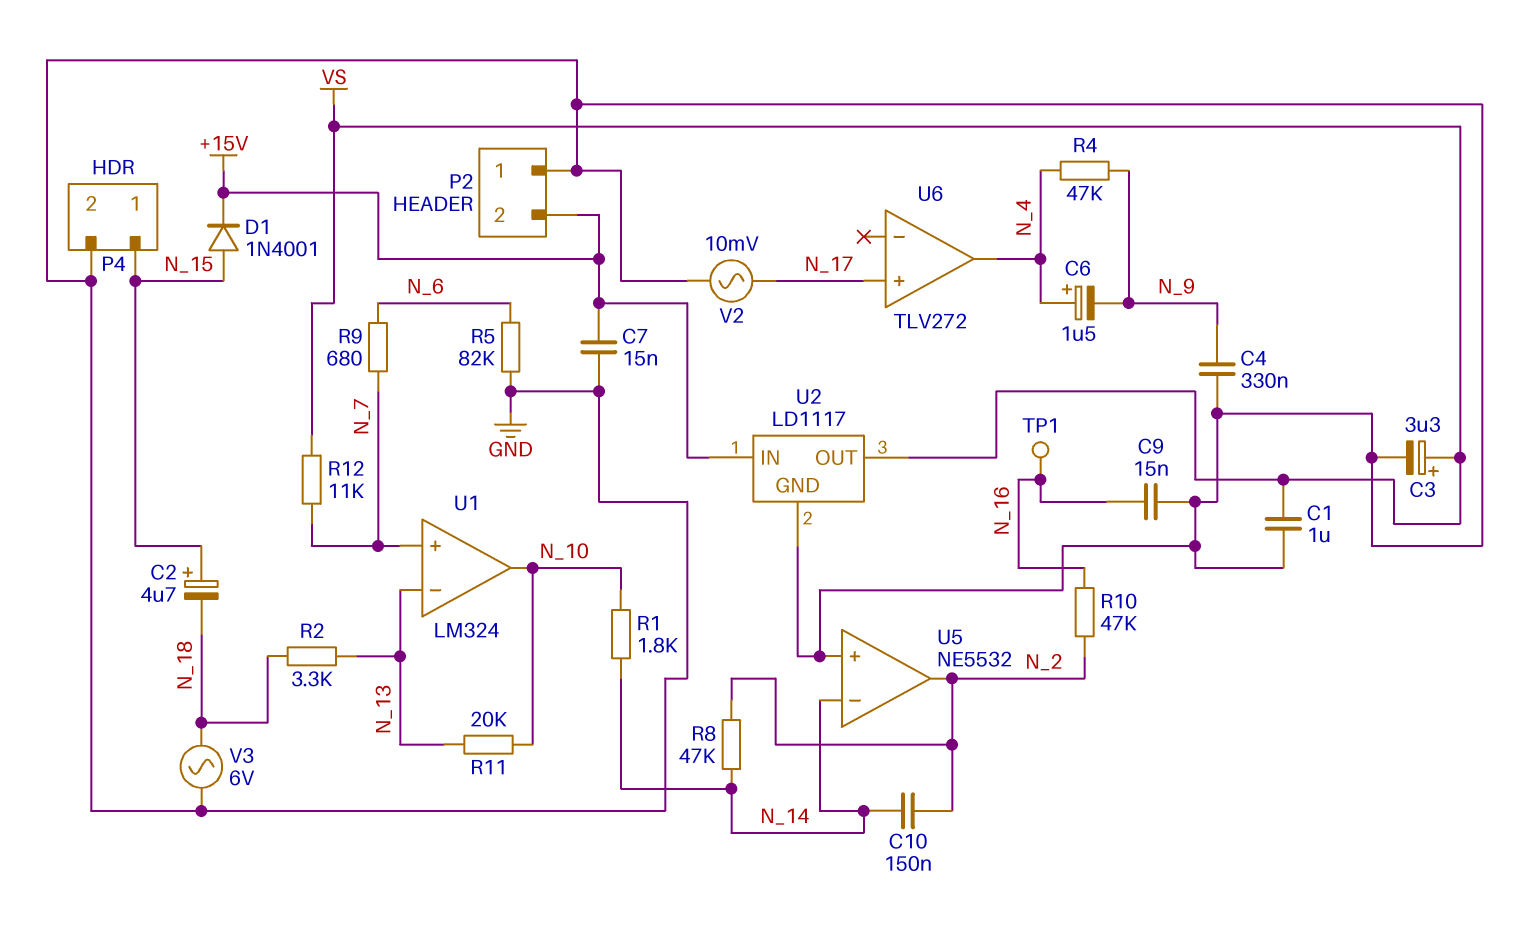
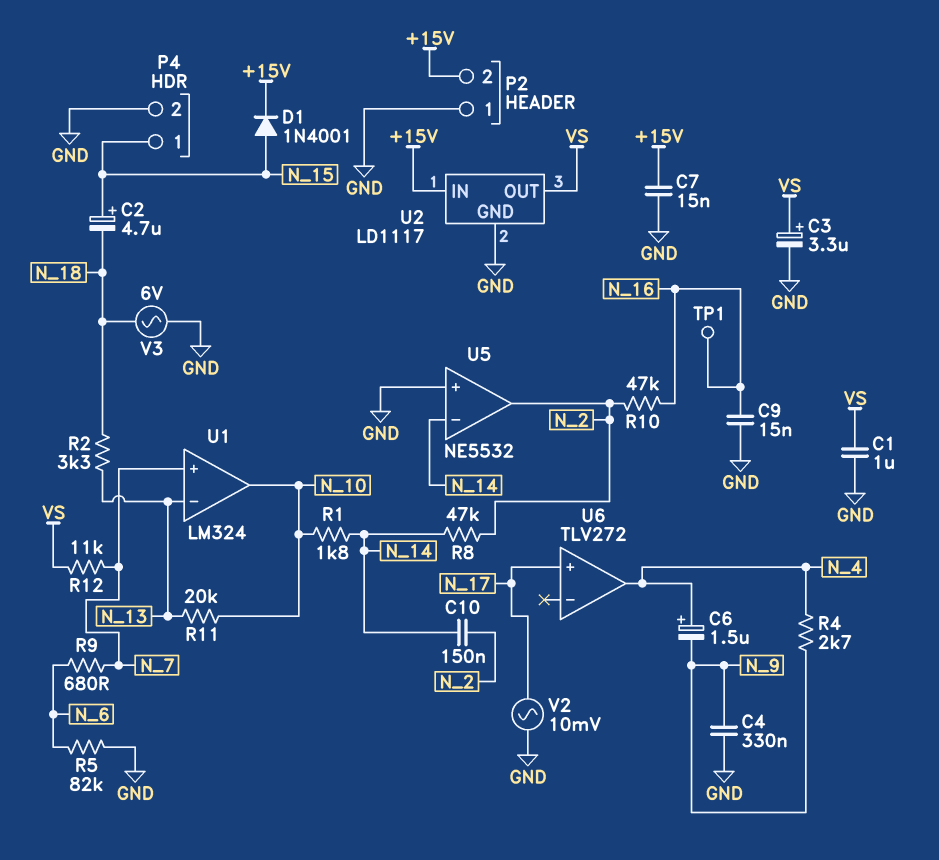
R4: 47k (N_4, N_9) -> 2.7k (N_4, N_9)

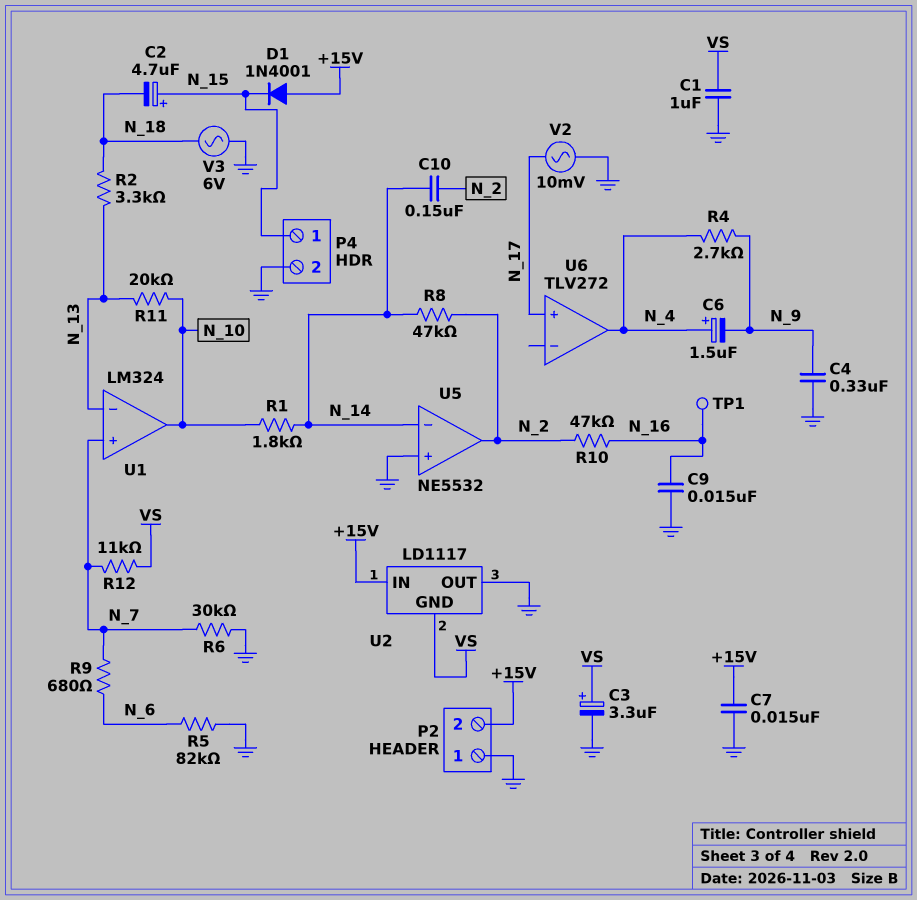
D1: diode 1N4001 (A N_15, K +15V) -> diode 1N4001 (A +15V, K N_15)
R6: none -> 30k (GND, N_7)
U2 pin GND: GND -> VS
U2 pin OUT: VS -> GND

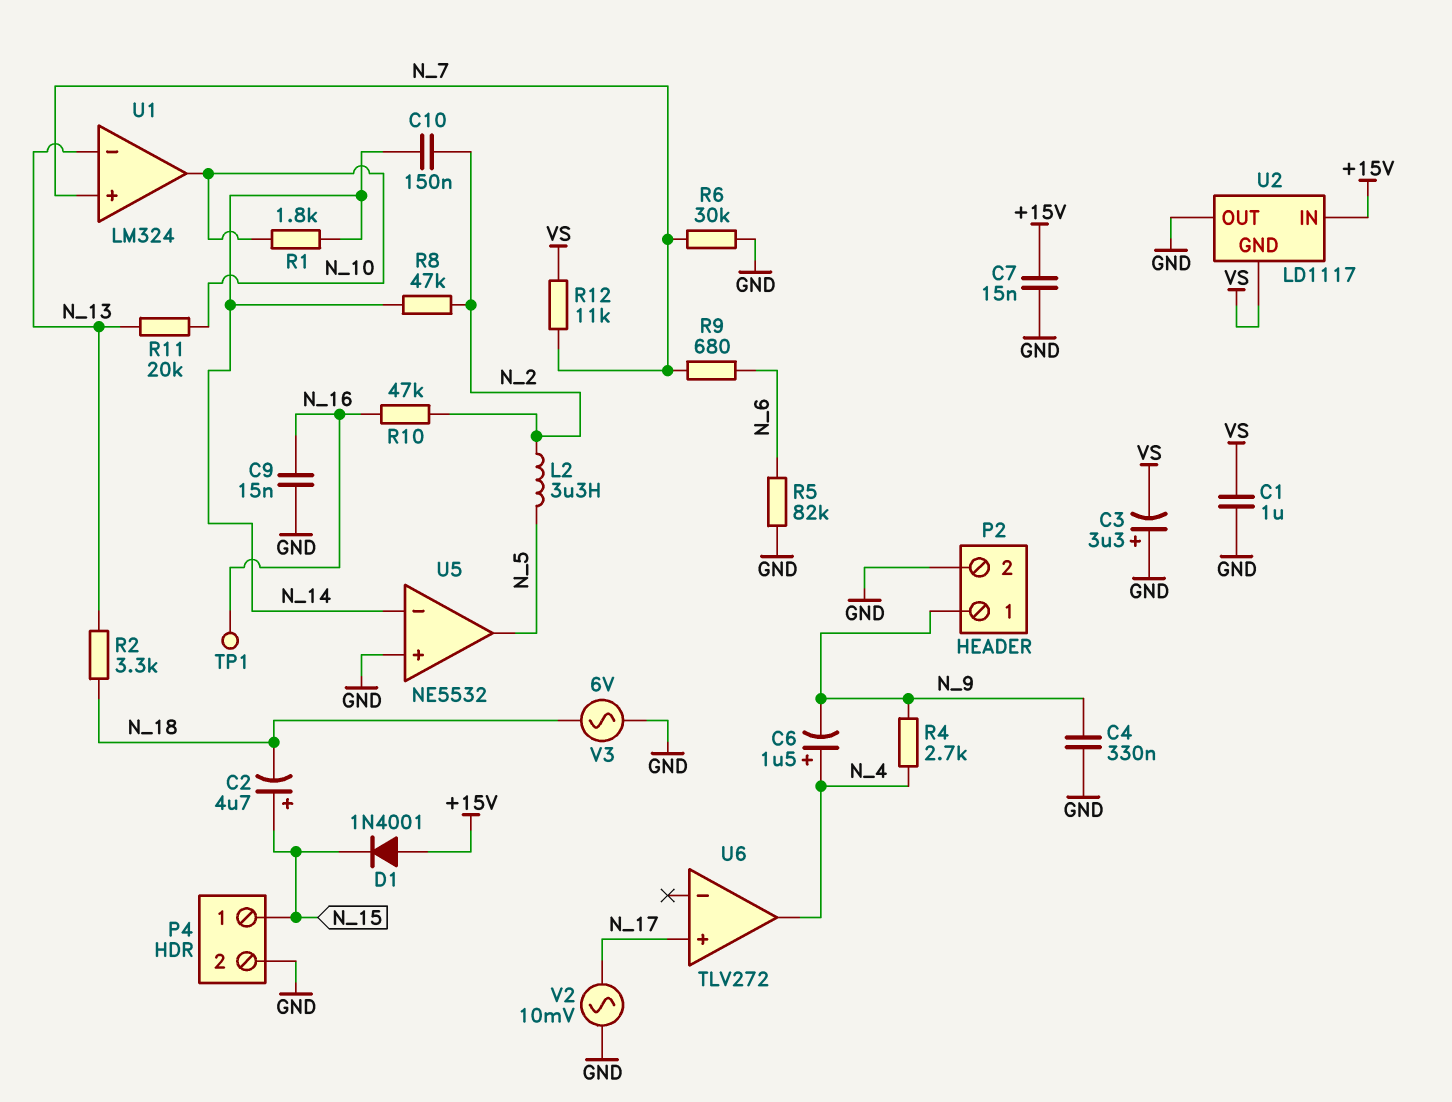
C3: 3.3uF (plus VS, minus GND) -> 3.3uF (plus GND, minus VS)
L2: none -> 3.3uH (N_2, N_5)
P2 pin 1: GND -> N_9
P2 pin 2: +15V -> GND
U5 pin out: N_2 -> N_5

